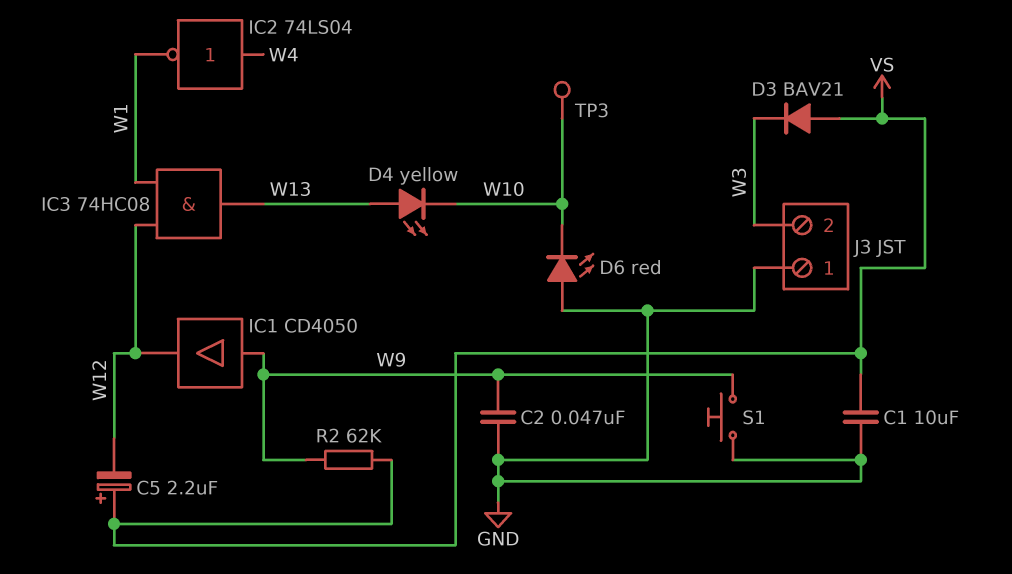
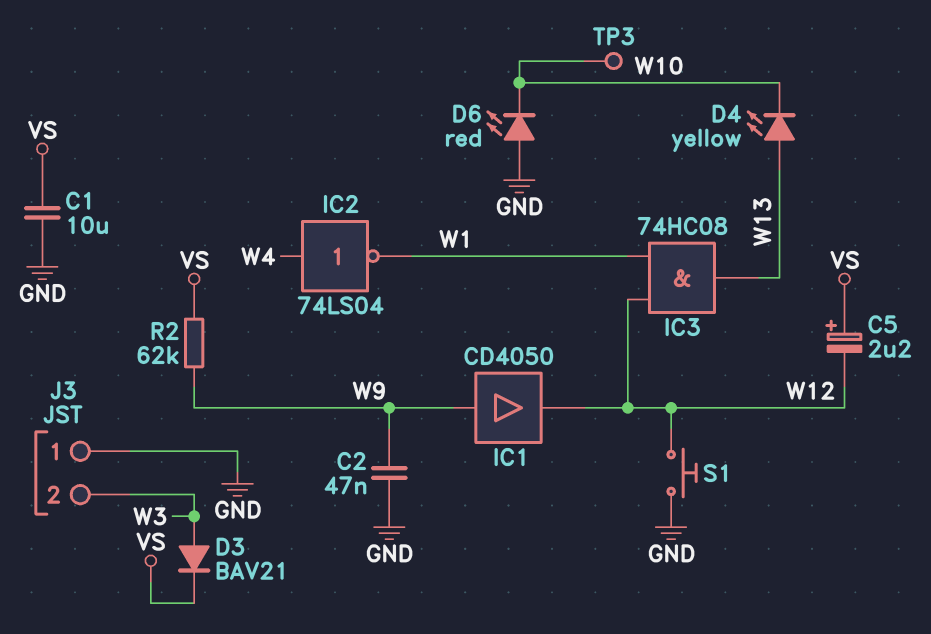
D3: diode BAV21 (A VS, K W3) -> diode BAV21 (A W3, K VS)
S1: button (GND, W9) -> button (GND, W12)

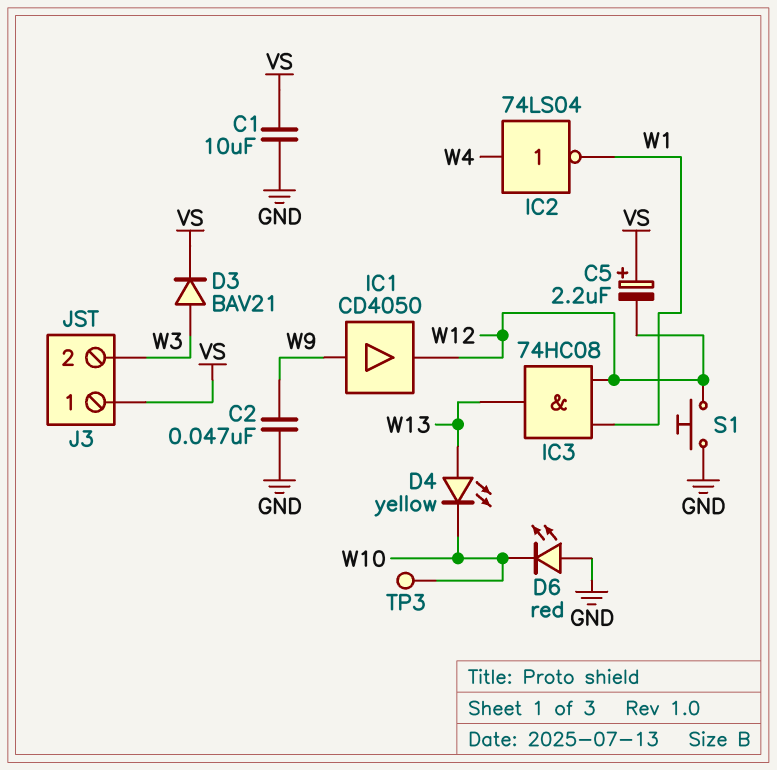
J3 pin 1: GND -> VS
R2: 62k (VS, W9) -> none

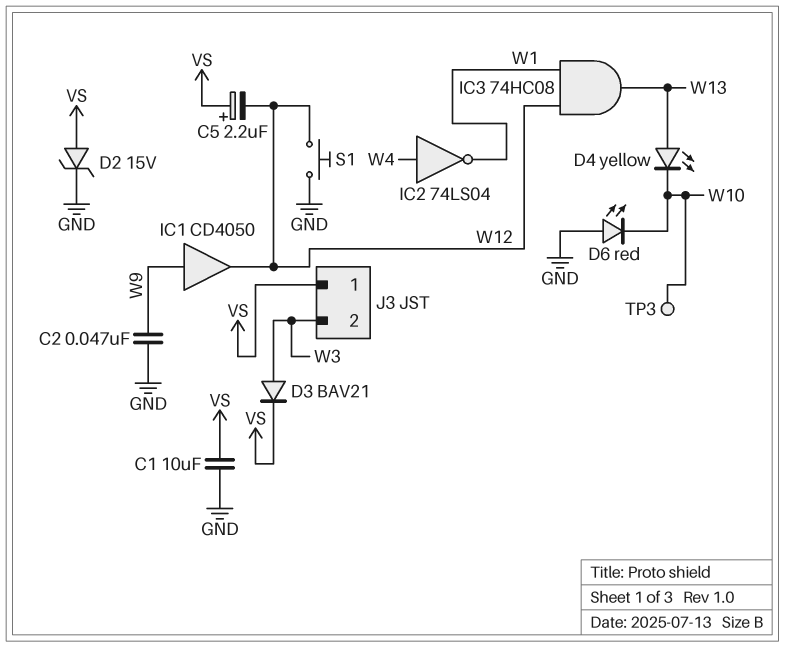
D2: none -> zener 15V (A VS, K GND)

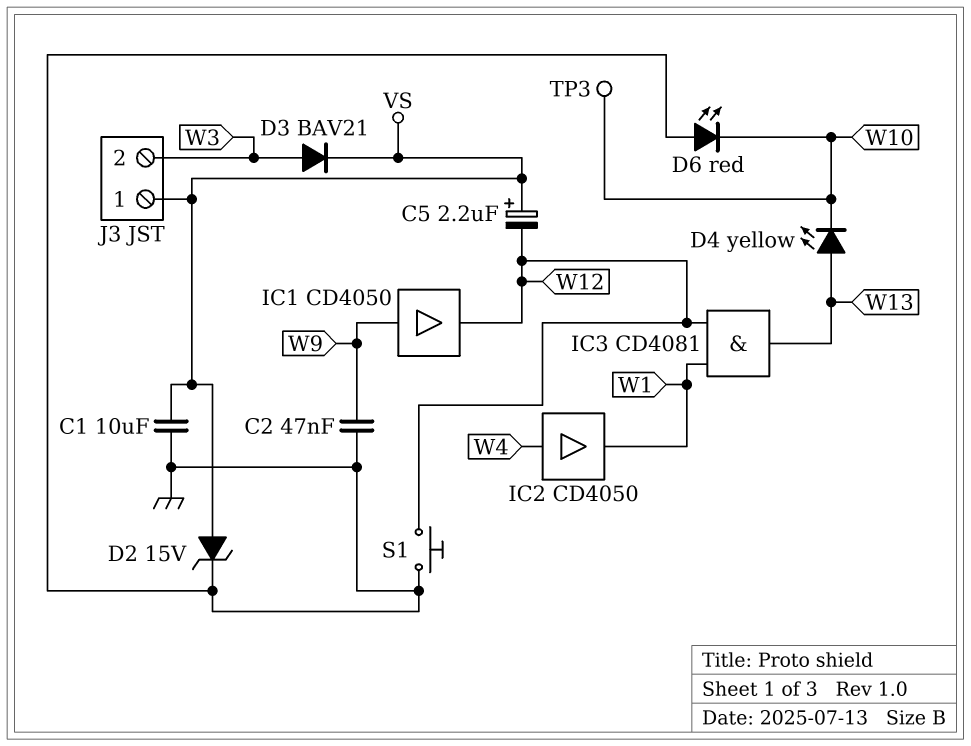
IC2: NOT 74LS04 (in W4, out W1) -> buffer CD4050 (in W4, out W1)
IC3: AND 74HC08 (in W1, in W12, out W13) -> AND CD4081 (in W1, in W12, out W13)

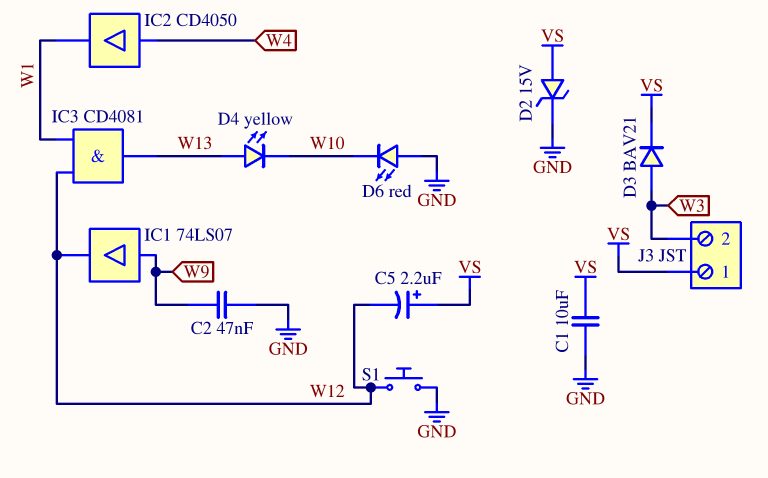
IC1: buffer CD4050 (in W9, out W12) -> buffer 74LS07 (in W9, out W12)
TP3: test point (W10) -> none

